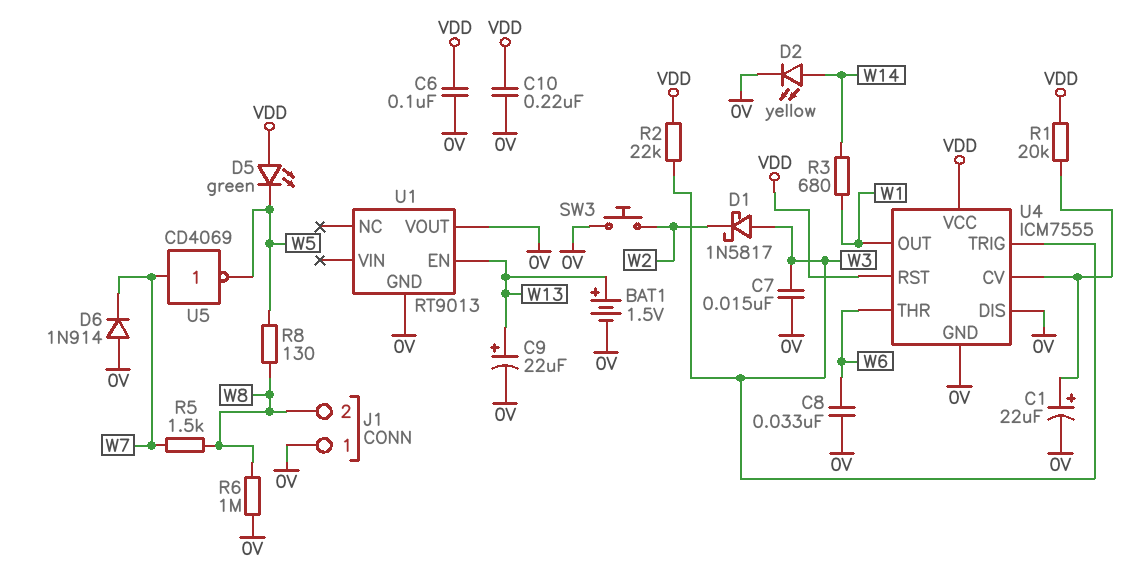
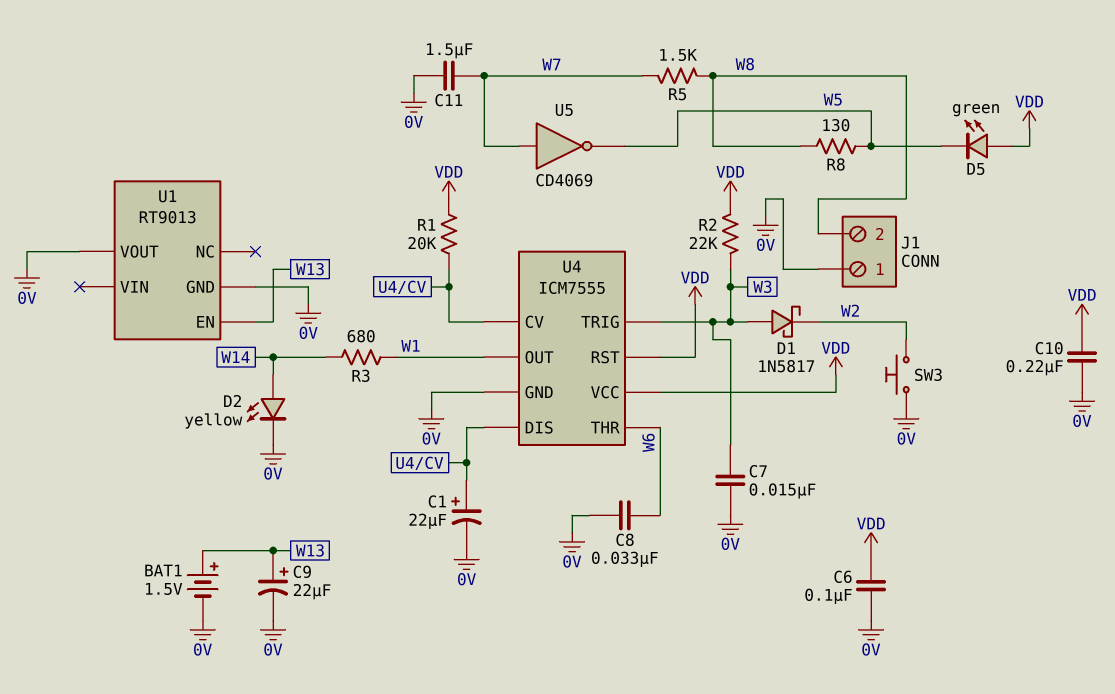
C11: none -> 1.5uF (0V, W7)
D6: diode 1N914 (A 0V, K W7) -> none
R6: 1M (0V, W8) -> none
U4 pin DIS: 0V -> U4/CV

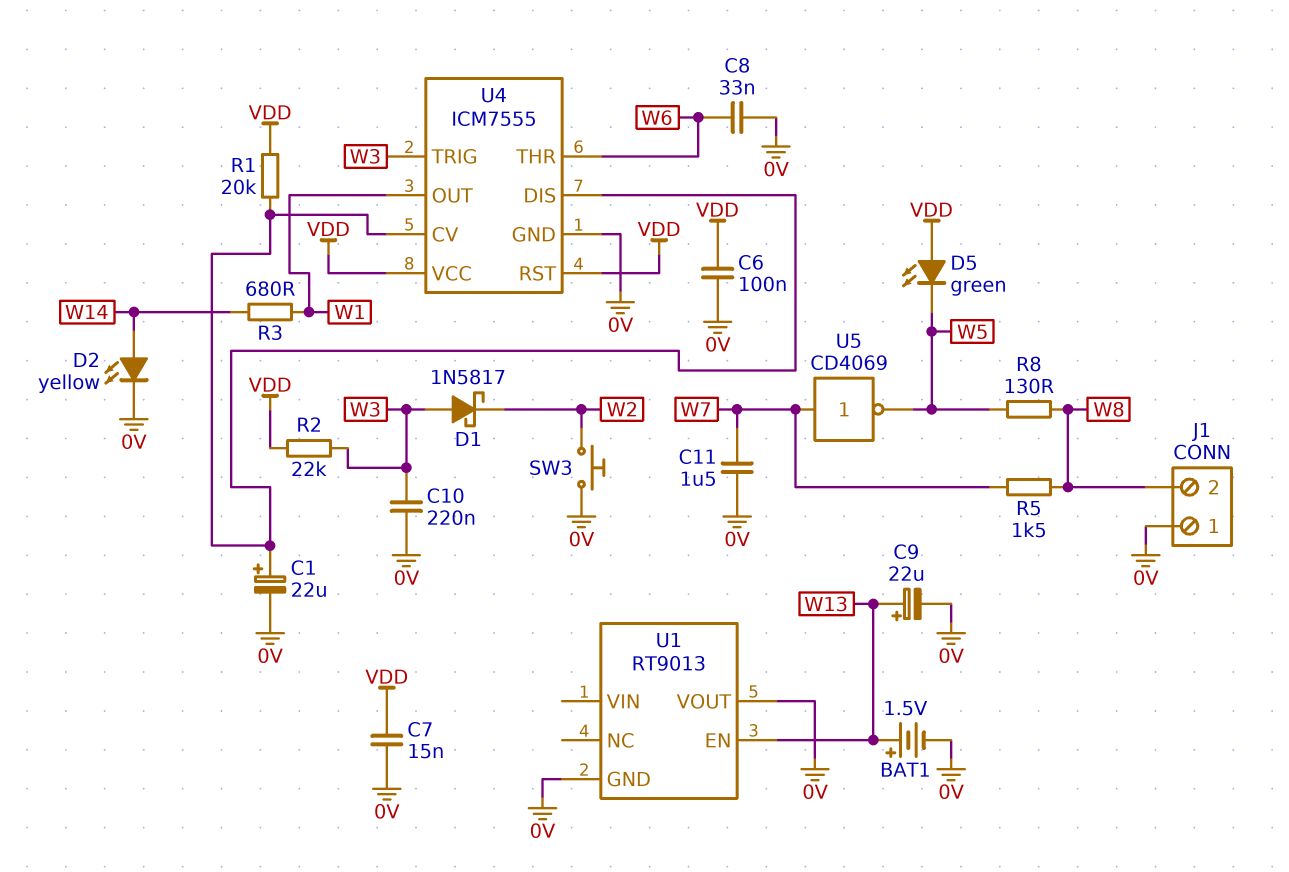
C7: 15nF (0V, W3) -> 15nF (0V, VDD)
C10: 220nF (0V, VDD) -> 220nF (0V, W3)

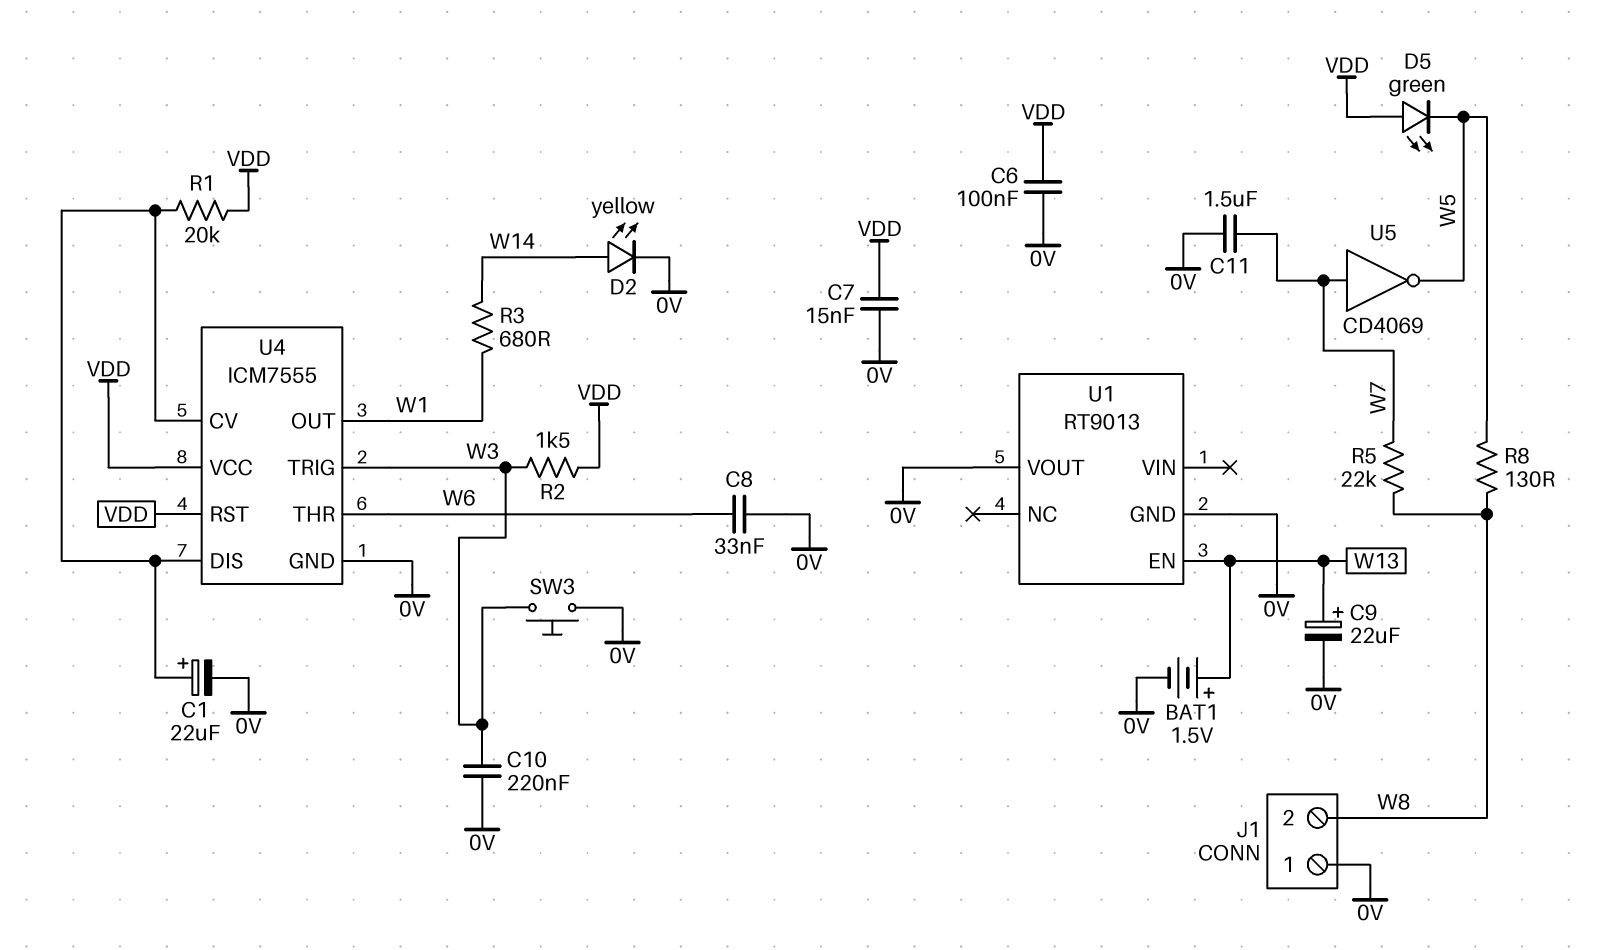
D1: schottky 1N5817 (A W3, K W2) -> none
R2: 22k (VDD, W3) -> 1.5k (VDD, W3)
R5: 1.5k (W7, W8) -> 22k (W7, W8)
SW3: button (0V, W2) -> button (0V, W3)

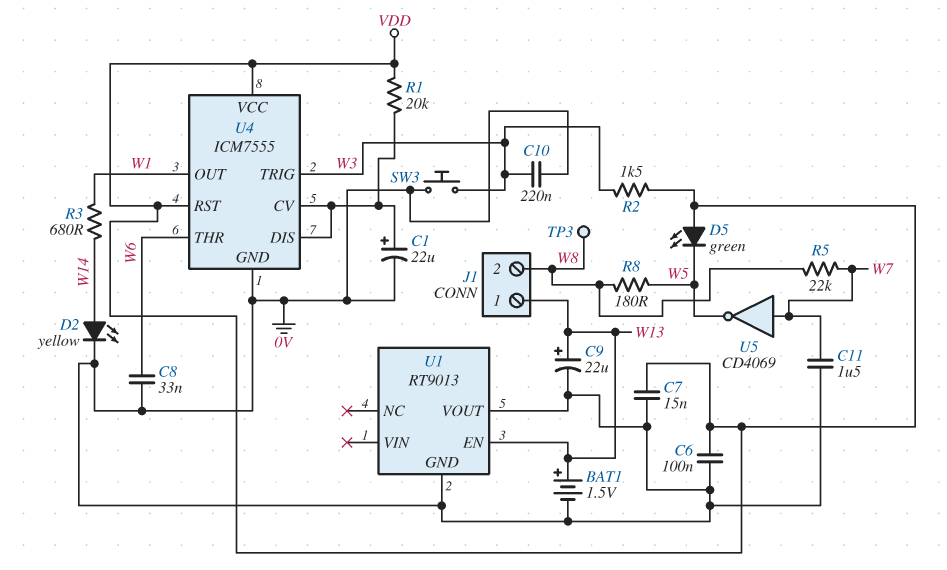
J1 pin 1: 0V -> W13
R8: 130 (W5, W8) -> 180 (W5, W8)
TP3: none -> test point (W8)

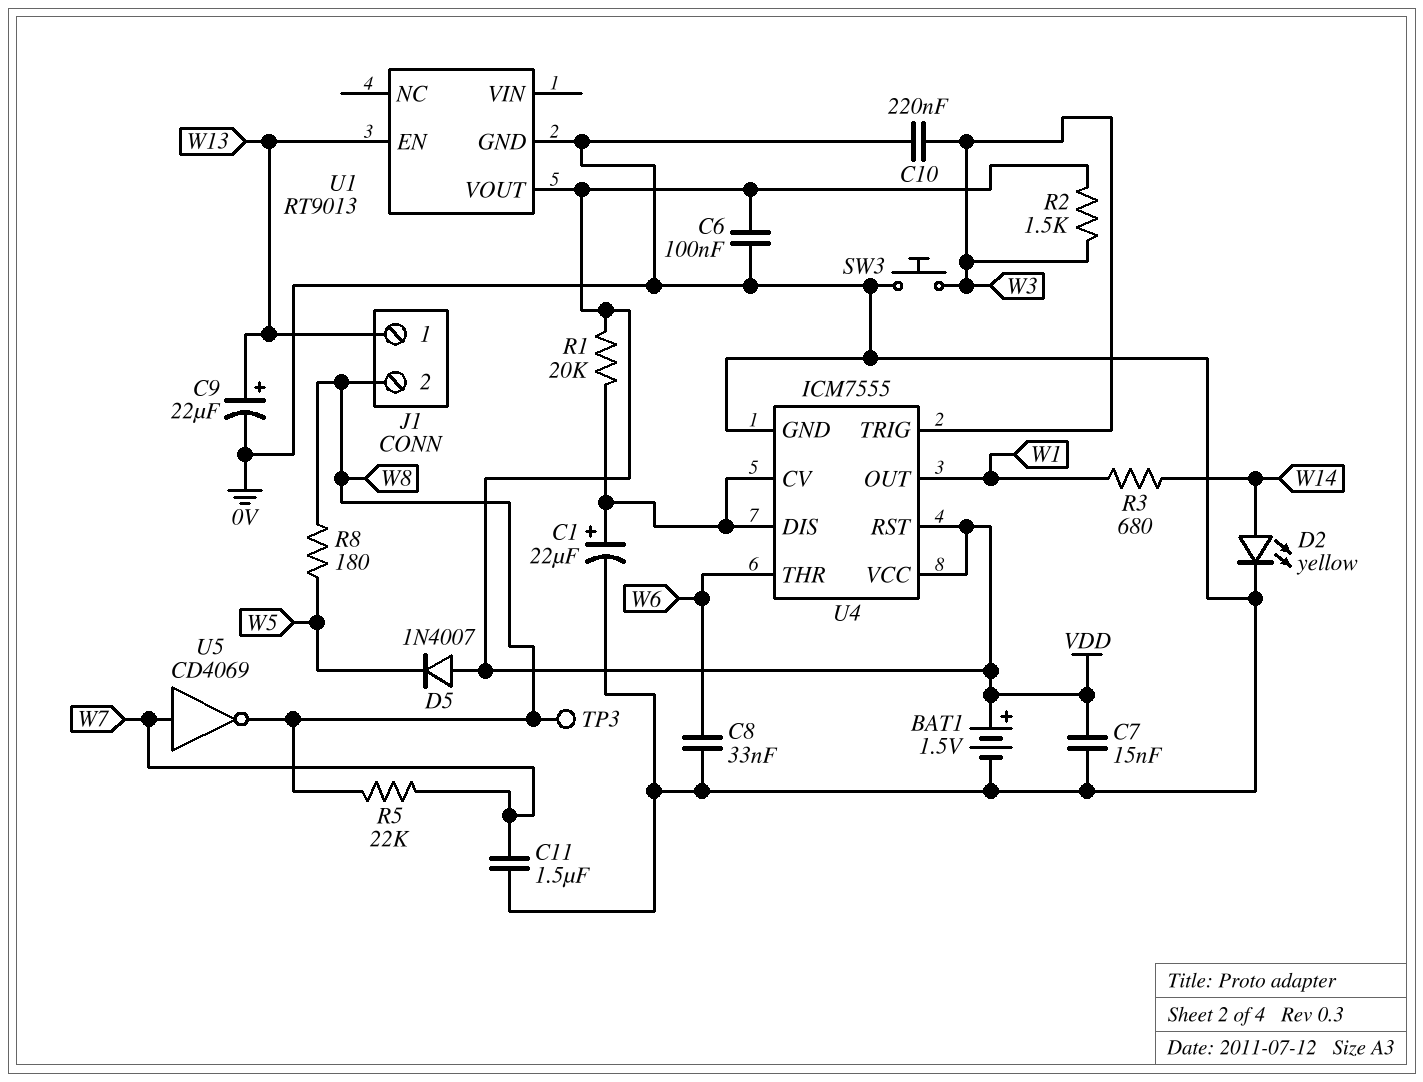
BAT1: 1.5V (plus W13, minus 0V) -> 1.5V (plus VDD, minus 0V)
D5: LED green (A VDD, K W5) -> diode 1N4007 (A VDD, K W5)
U1 pin VOUT: 0V -> VDD
U5: NOT CD4069 (in W7, out W5) -> NOT CD4069 (in W7, out W8)

